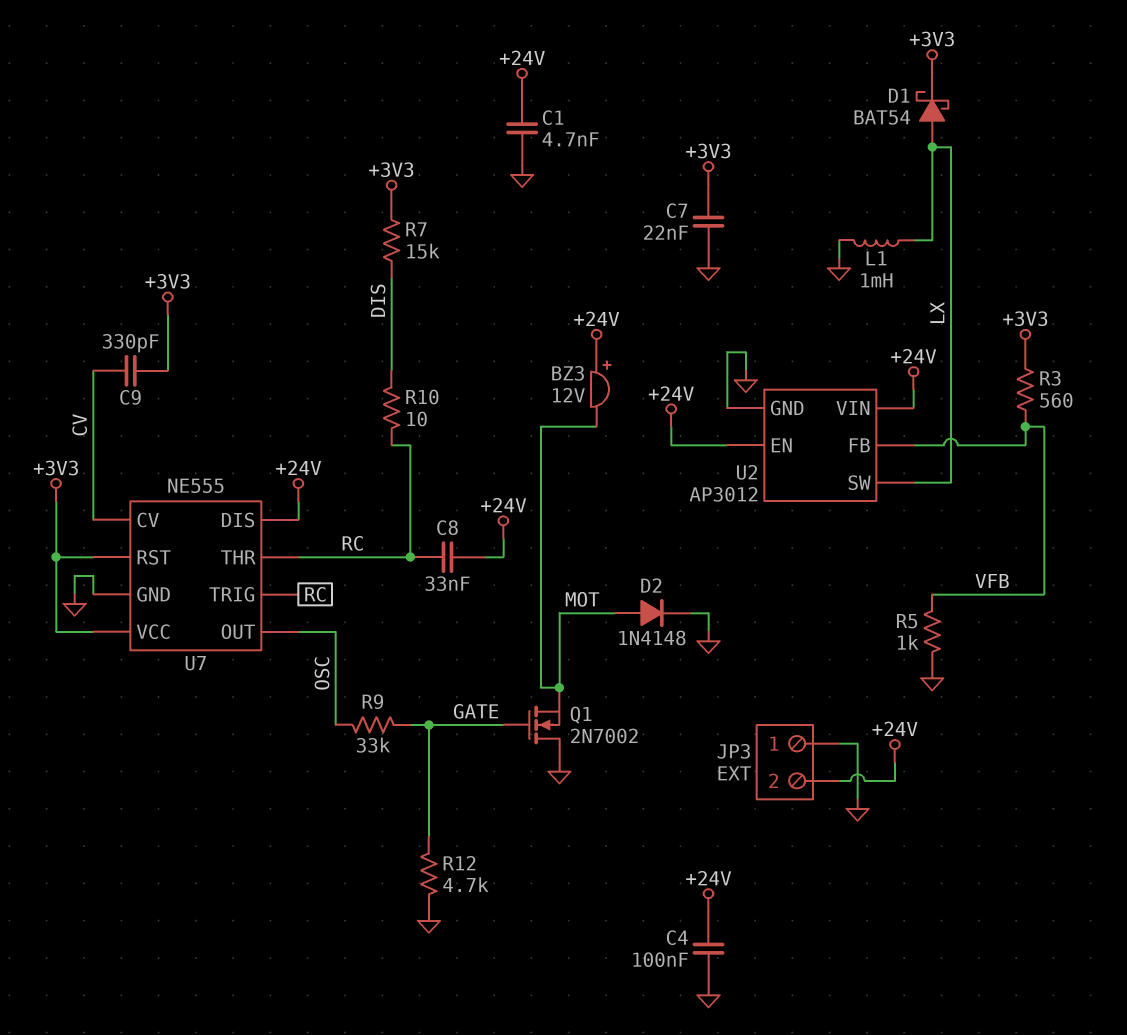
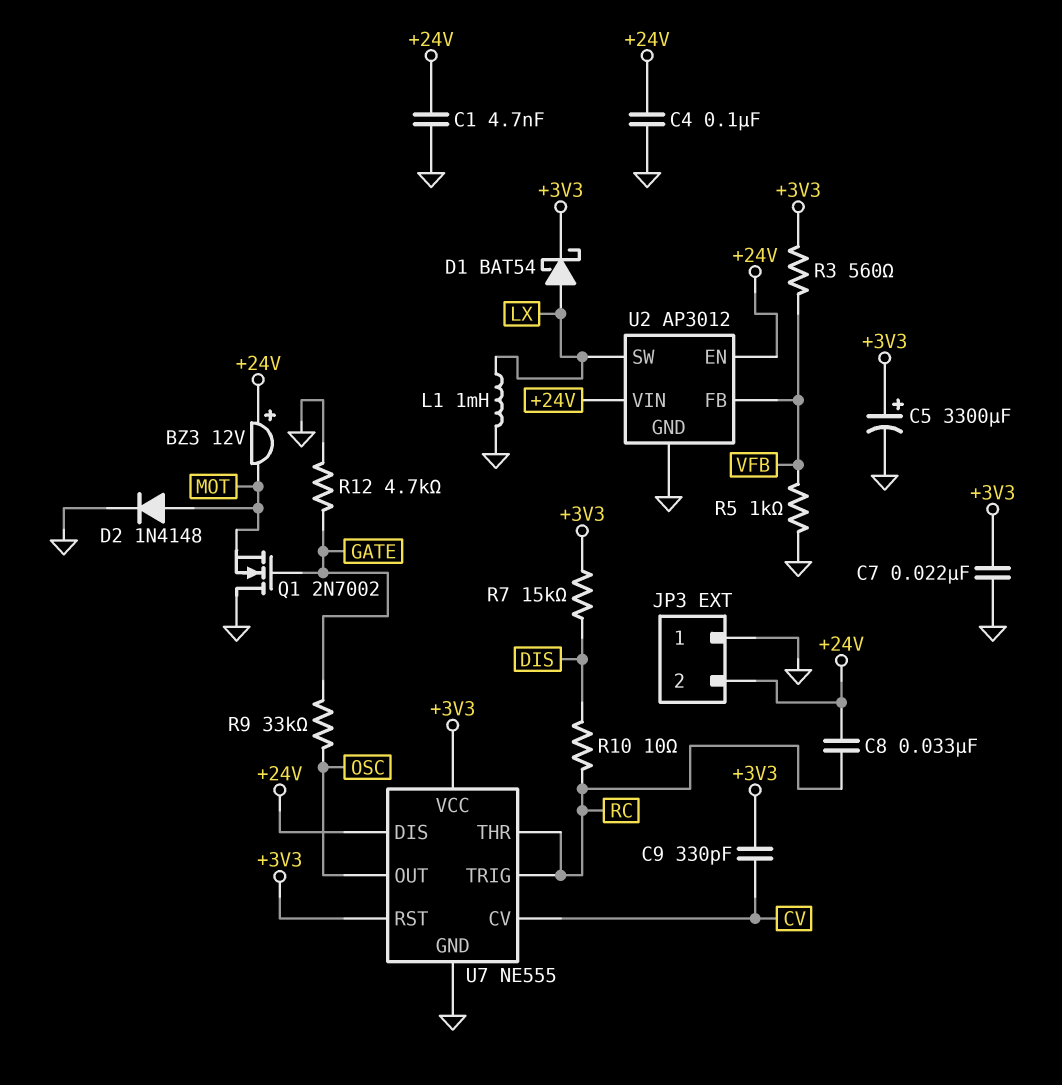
C5: none -> 3300uF (plus +3V3, minus GND)

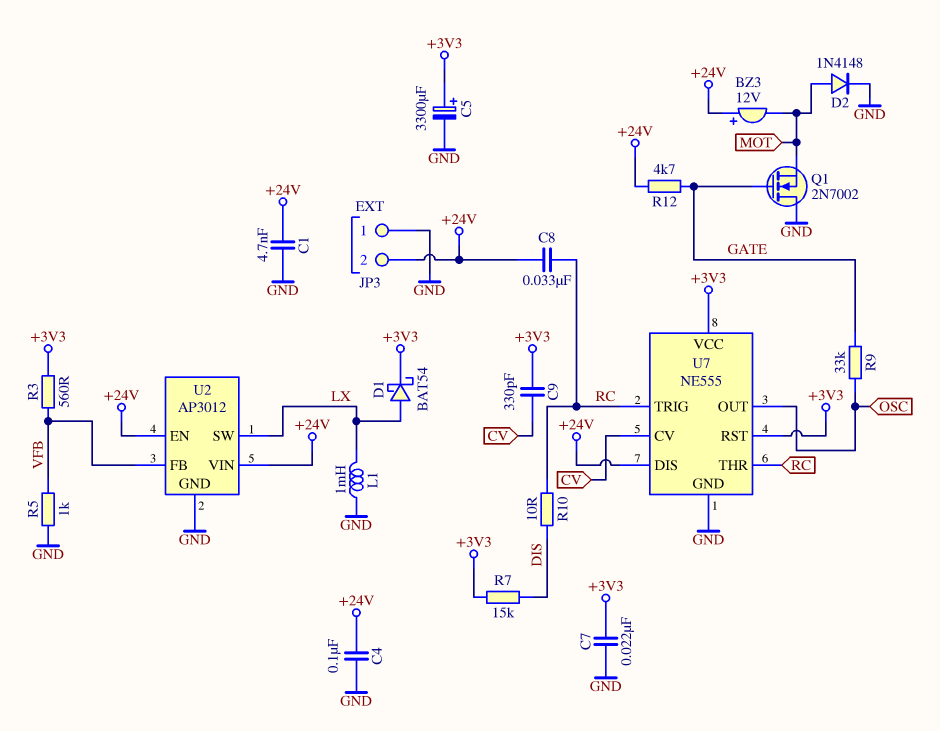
R12: 4.7k (GATE, GND) -> 4.7k (+24V, GATE)

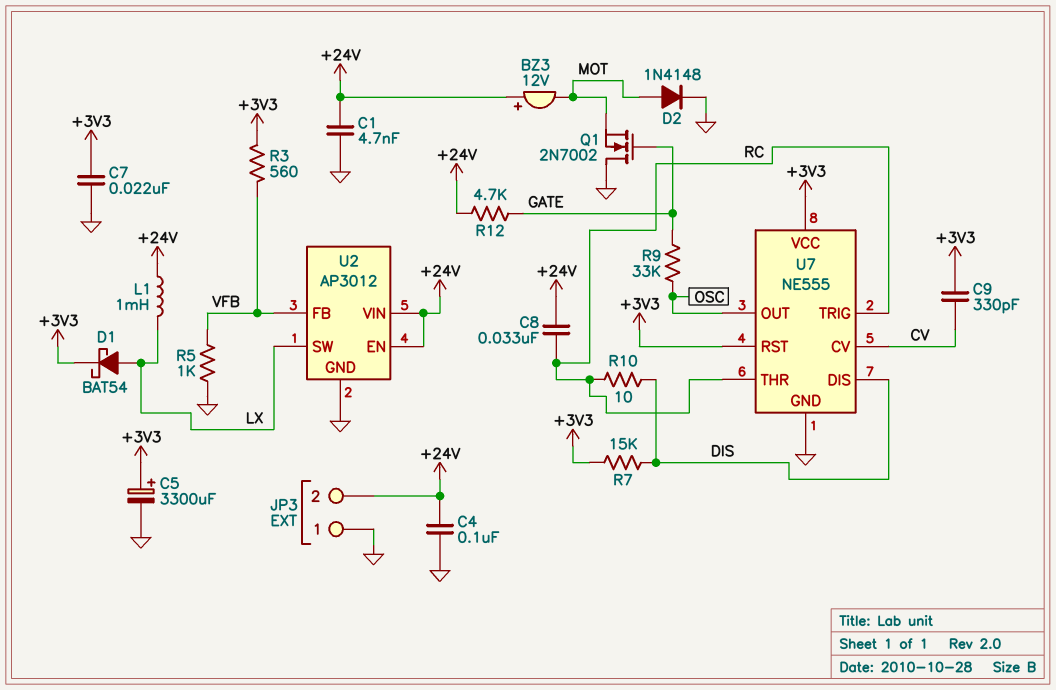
L1: 1mH (GND, LX) -> 1mH (+24V, LX)
U7 pin DIS: +24V -> DIS

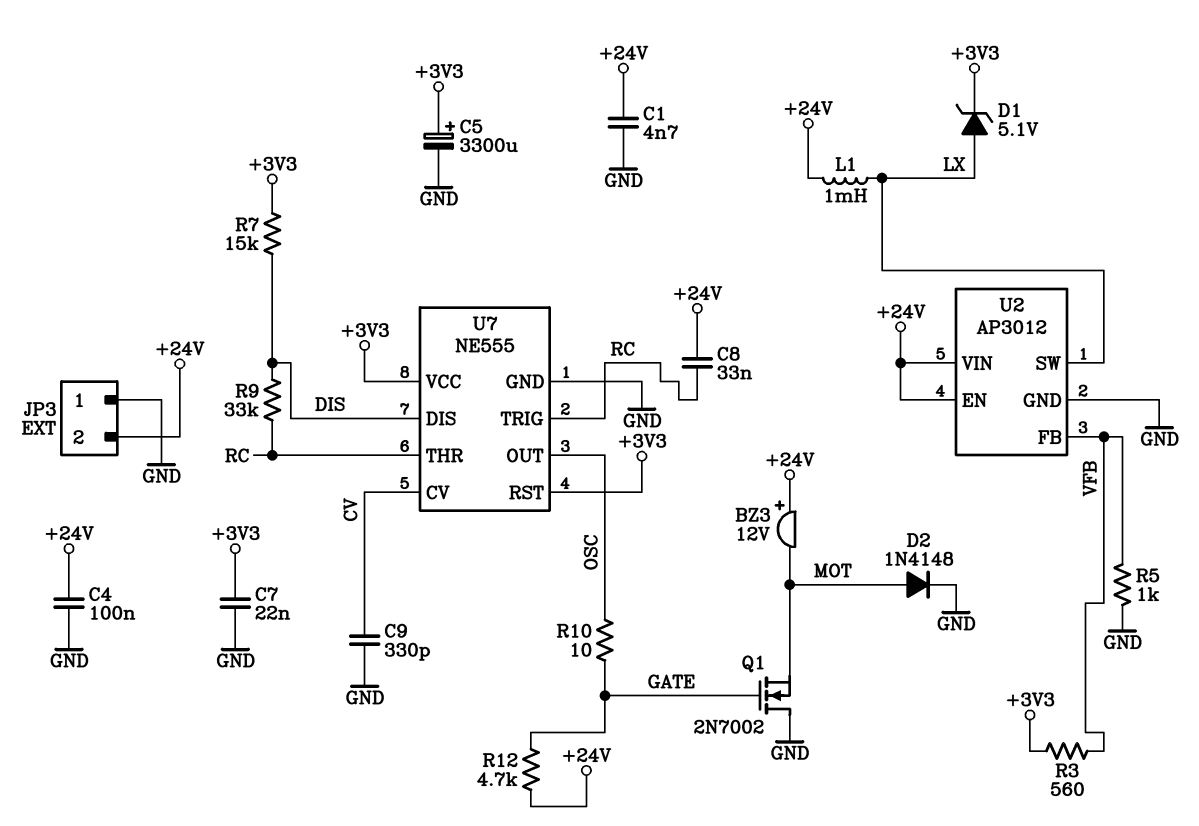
C9: 330pF (+3V3, CV) -> 330pF (CV, GND)
D1: schottky BAT54 (A LX, K +3V3) -> zener 5.1V (A LX, K +3V3)
R9: 33k (GATE, OSC) -> 33k (DIS, RC)
R10: 10 (DIS, RC) -> 10 (GATE, OSC)

